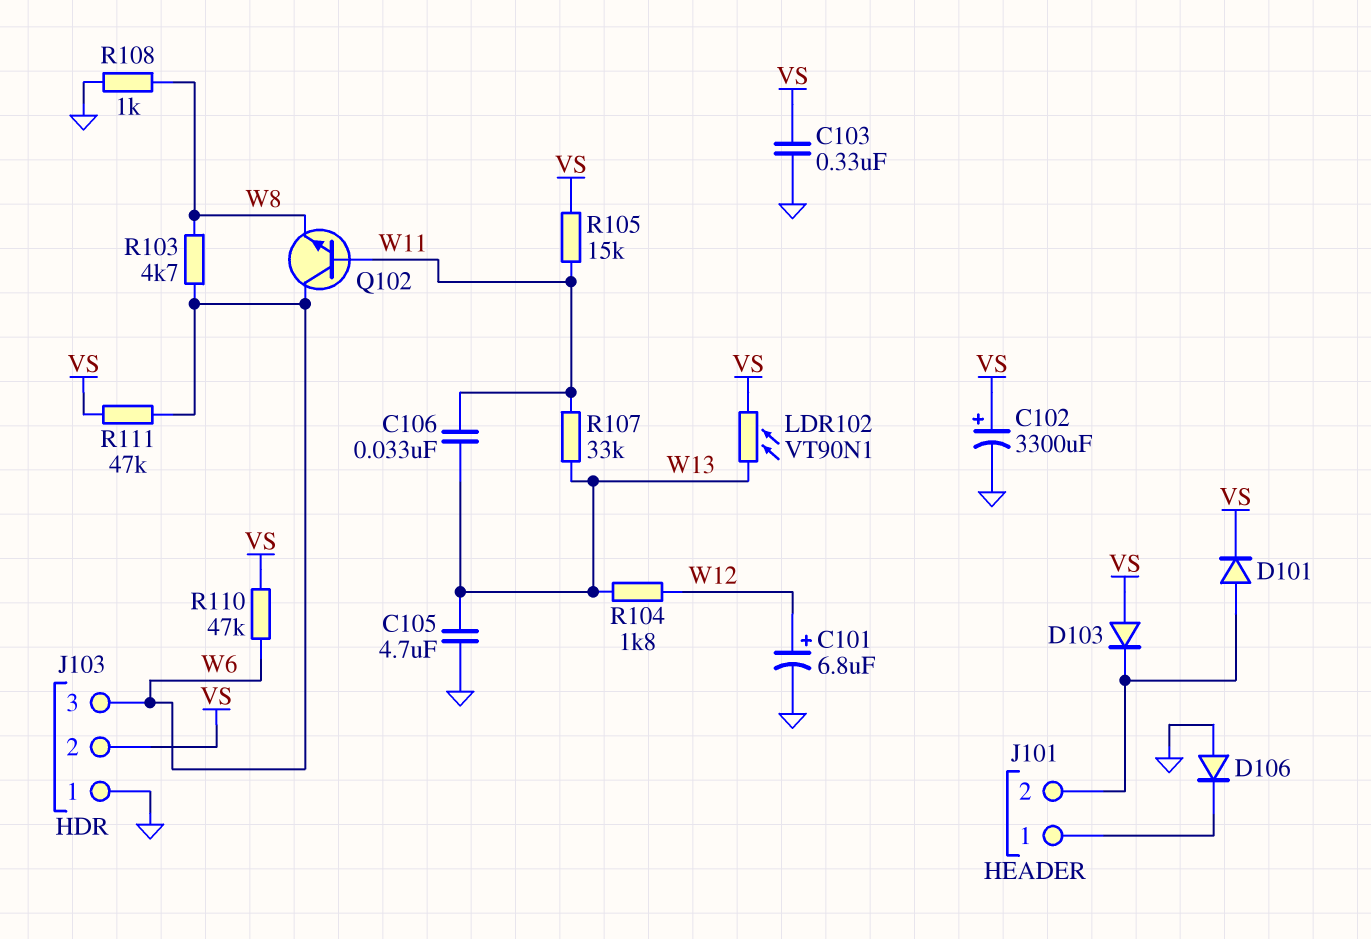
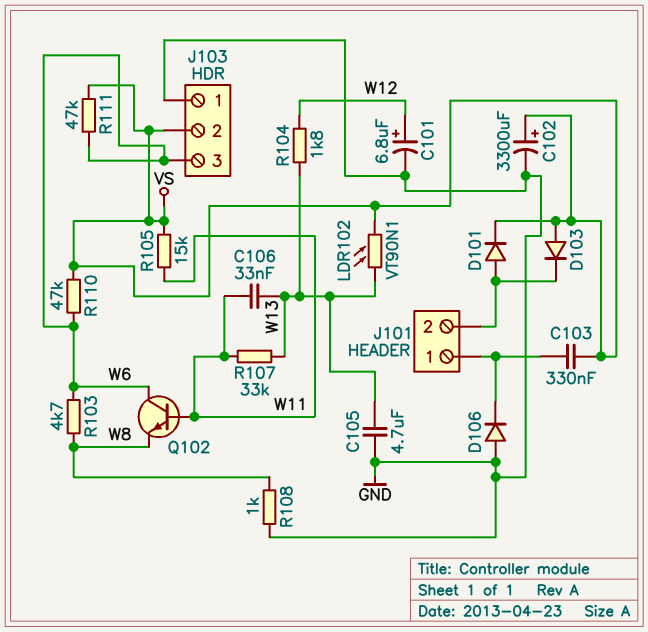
C103: 330nF (GND, VS) -> 330nF (J101/1, VS)

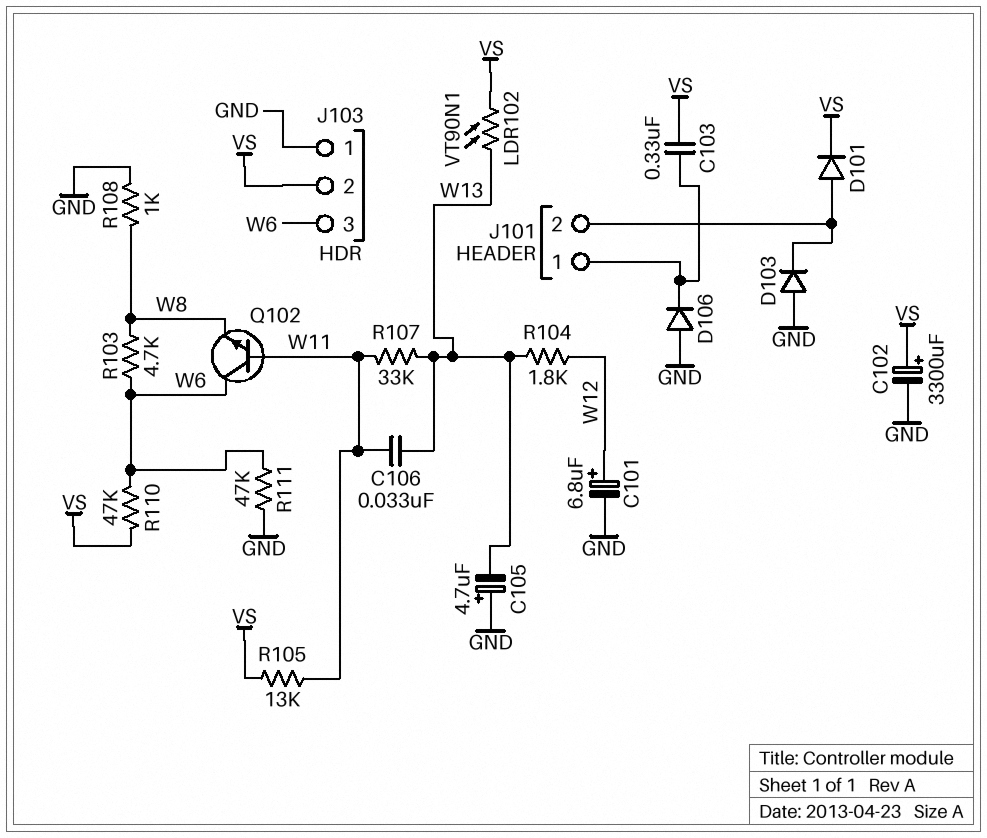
C105: 4.7uF (GND, W13) -> 4.7uF (plus GND, minus W13)
D103: diode (A VS, K J101/2) -> diode (A GND, K J101/2)
R105: 15k (VS, W11) -> 13k (VS, W11)
R111: 47k (VS, W6) -> 47k (GND, W6)

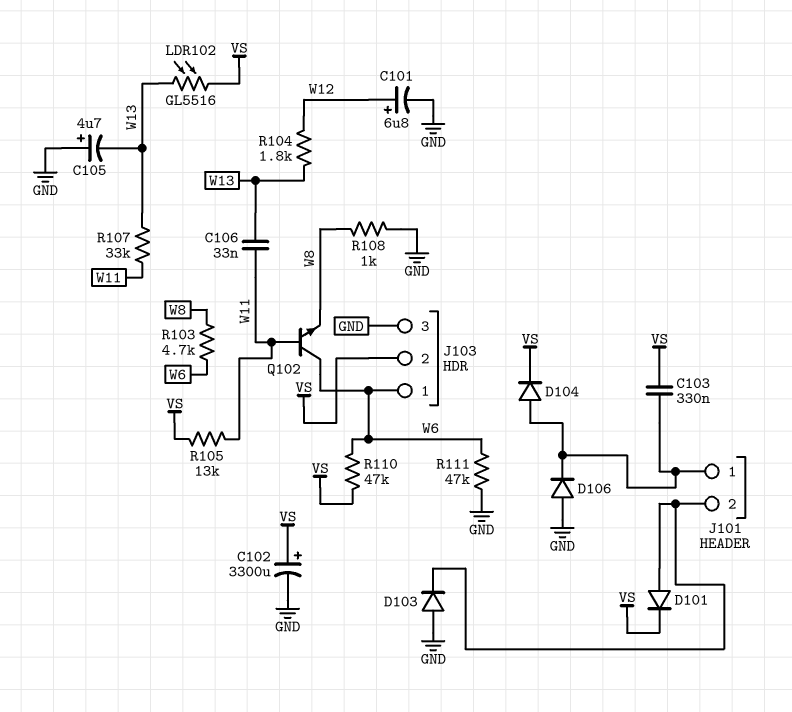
D104: none -> diode (A J101/1, K VS)
J103 pin 1: GND -> W6
J103 pin 3: W6 -> GND
LDR102: VT90N1 (VS, W13) -> GL5516 (VS, W13)

